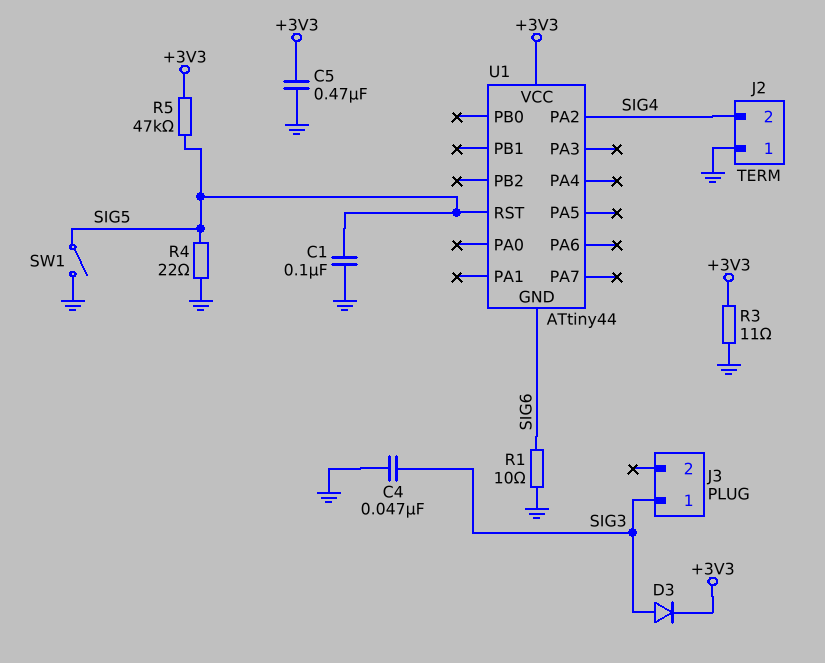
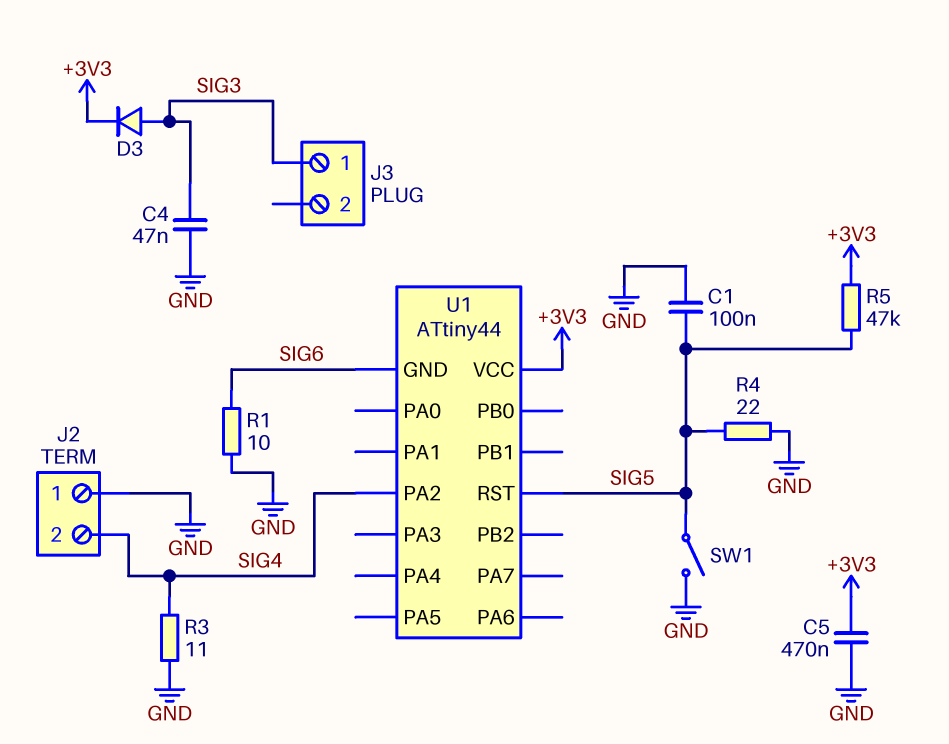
R3: 11 (+3V3, GND) -> 11 (GND, SIG4)

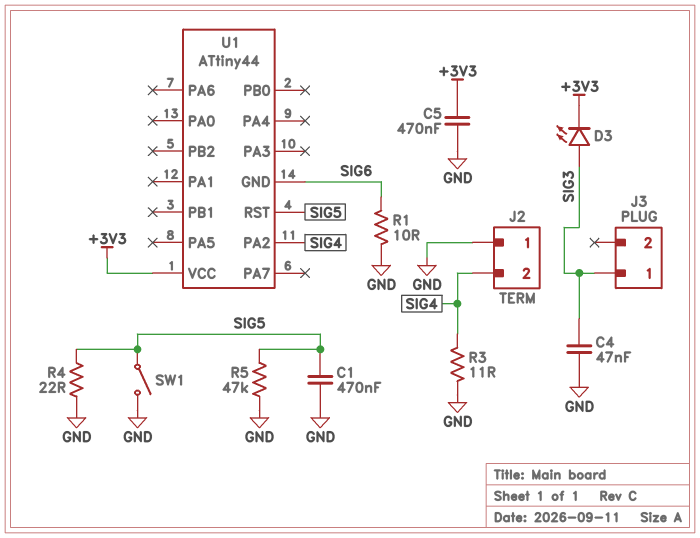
C1: 100nF (GND, SIG5) -> 470nF (GND, SIG5)
D3: diode (A SIG3, K +3V3) -> LED (A SIG3, K +3V3)
R5: 47k (+3V3, SIG5) -> 47k (GND, SIG5)

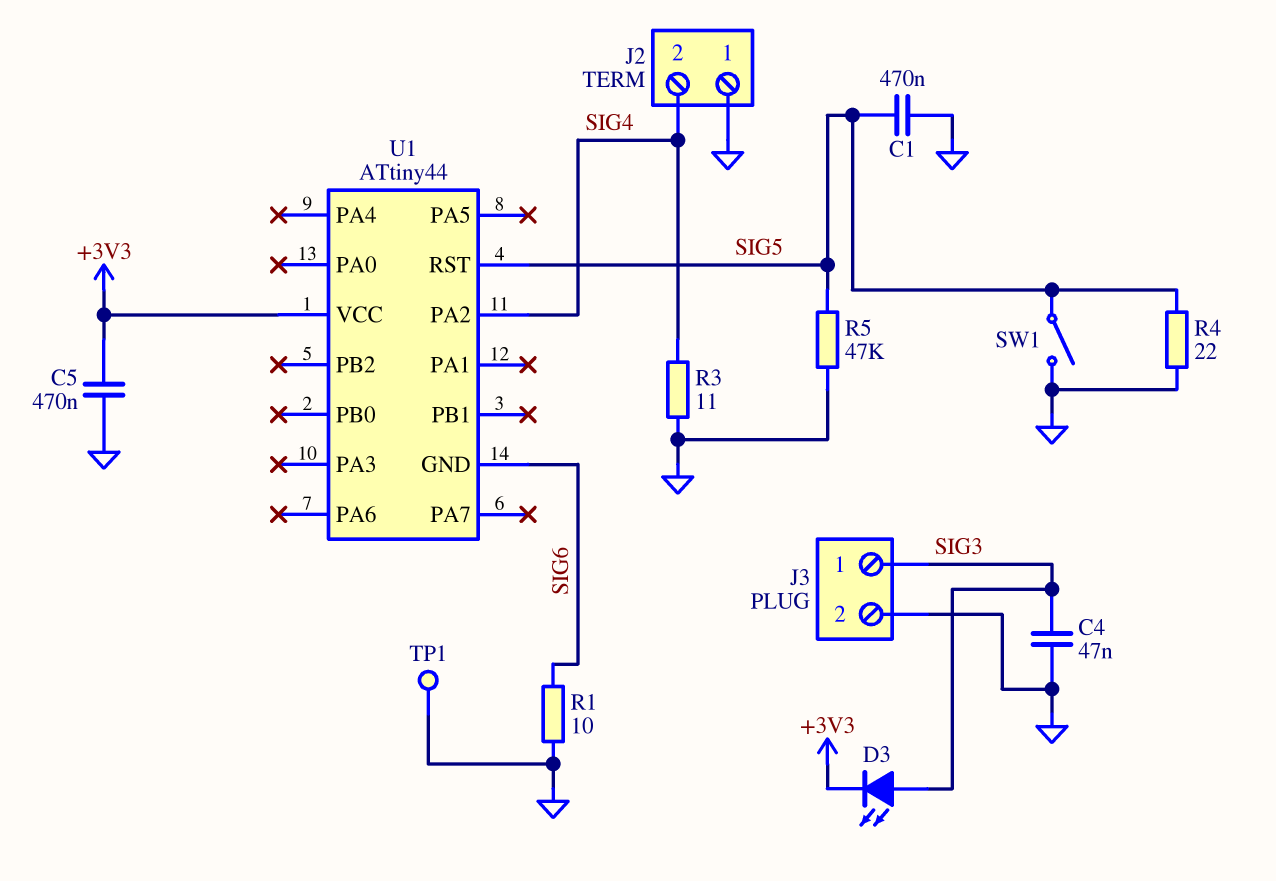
J3 pin 2: none -> GND
TP1: none -> test point (GND)

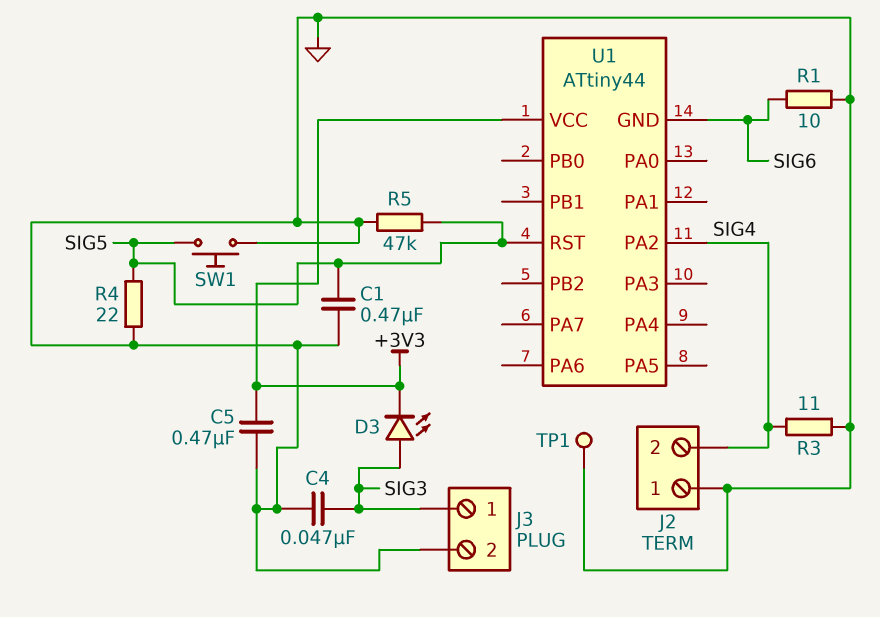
SW1: switch (GND, SIG5) -> button (GND, SIG5)

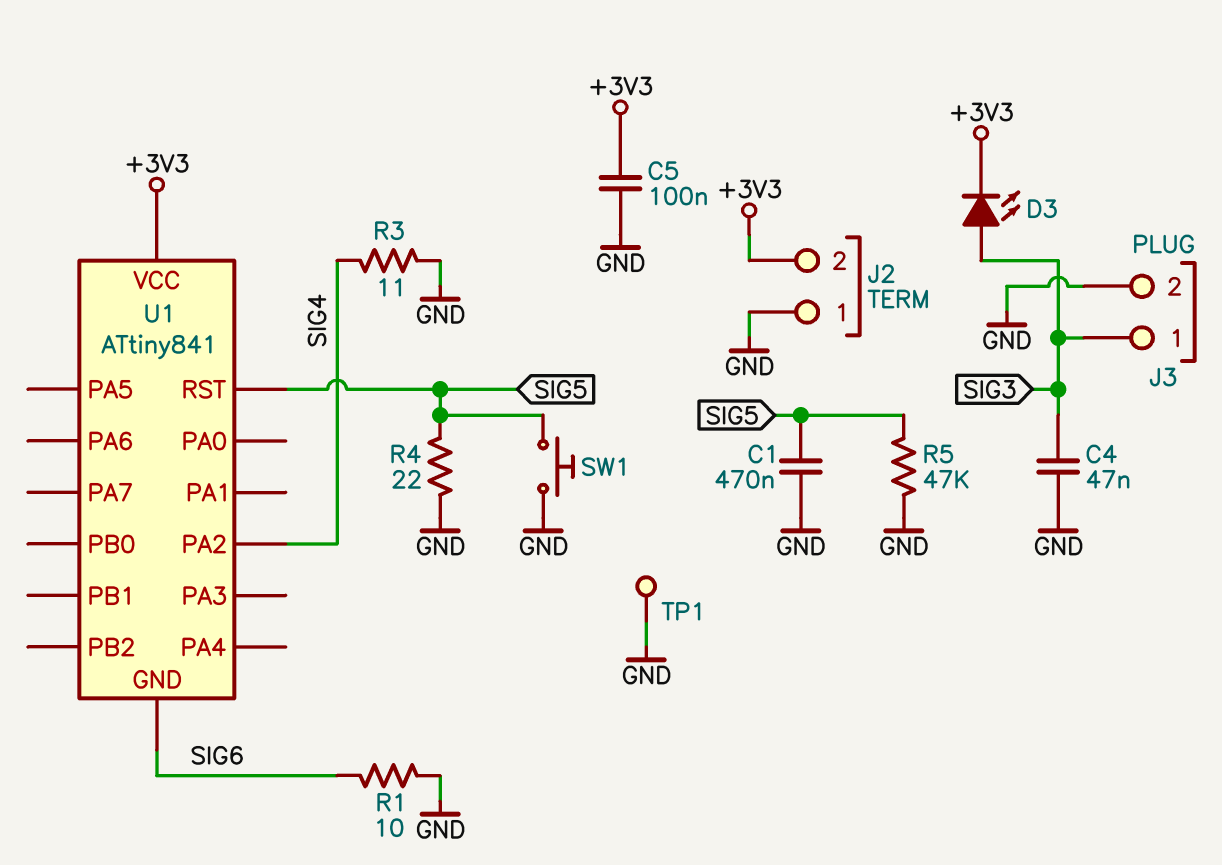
C5: 470nF (+3V3, GND) -> 100nF (+3V3, GND)
J2 pin 2: SIG4 -> +3V3
U1: ATtiny44 -> ATtiny841

